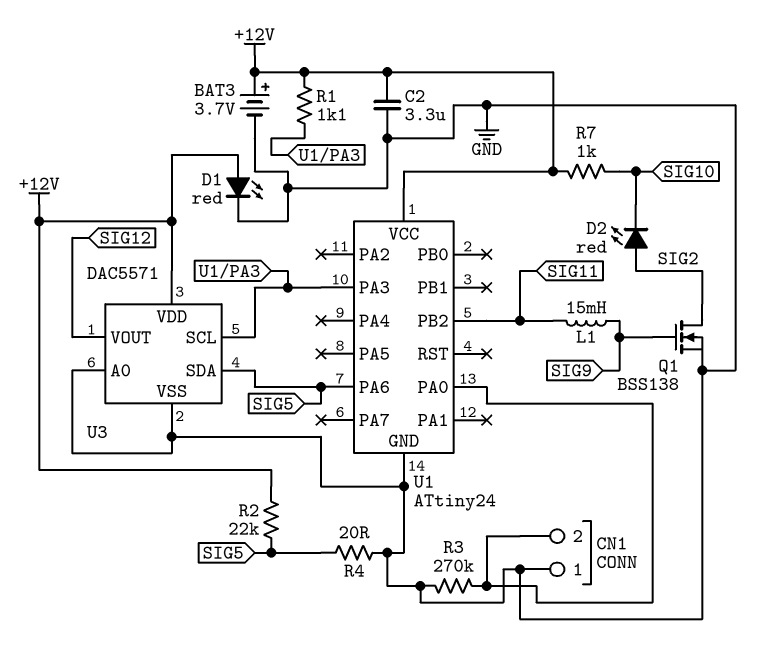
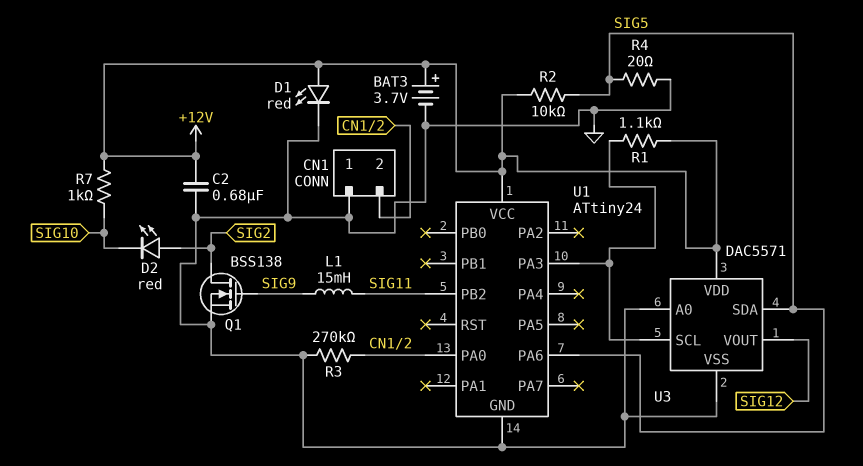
C2: 3.3uF (+12V, GND) -> 680nF (+12V, GND)
R2: 22k (+12V, SIG5) -> 10k (+12V, SIG5)

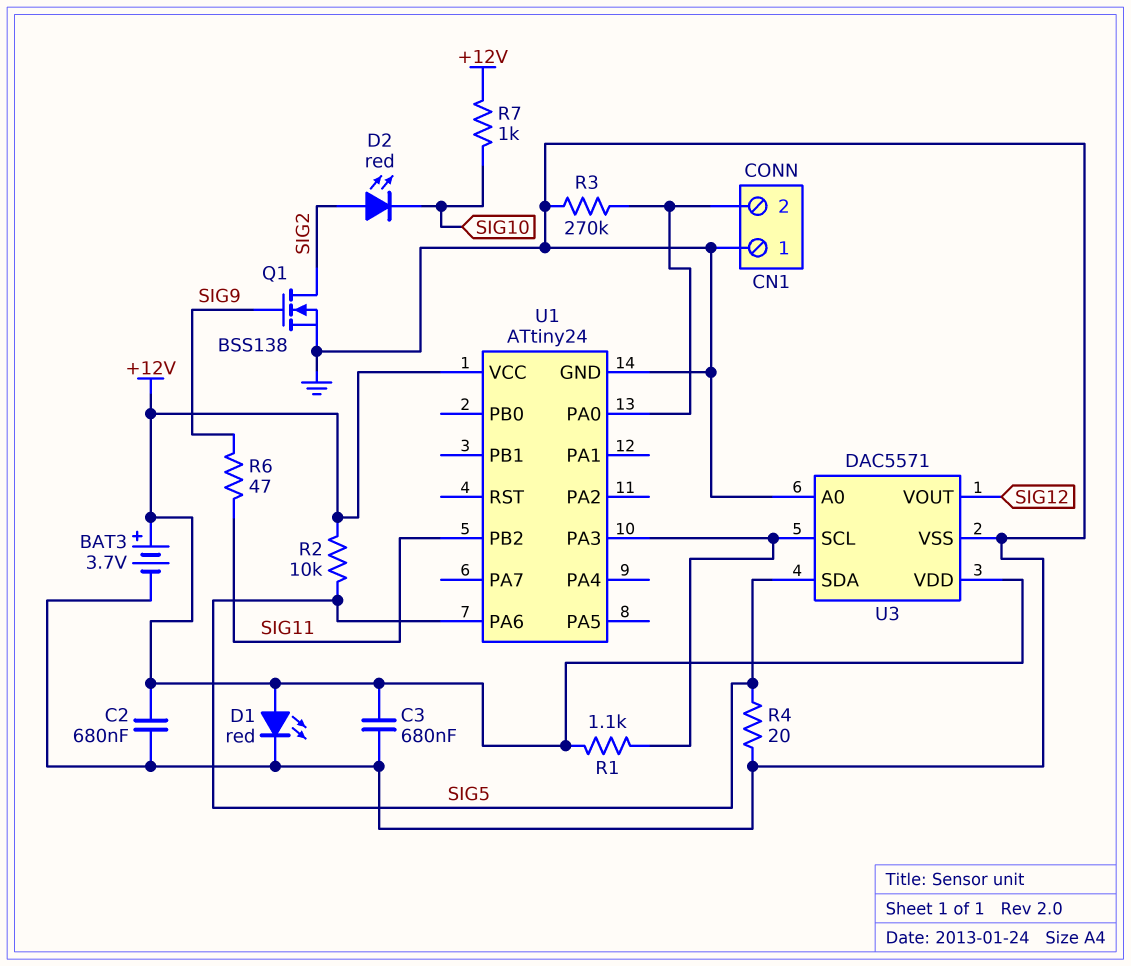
C3: none -> 680nF (+12V, GND)
L1: 15mH (SIG9, SIG11) -> none
R6: none -> 47 (SIG9, SIG11)

